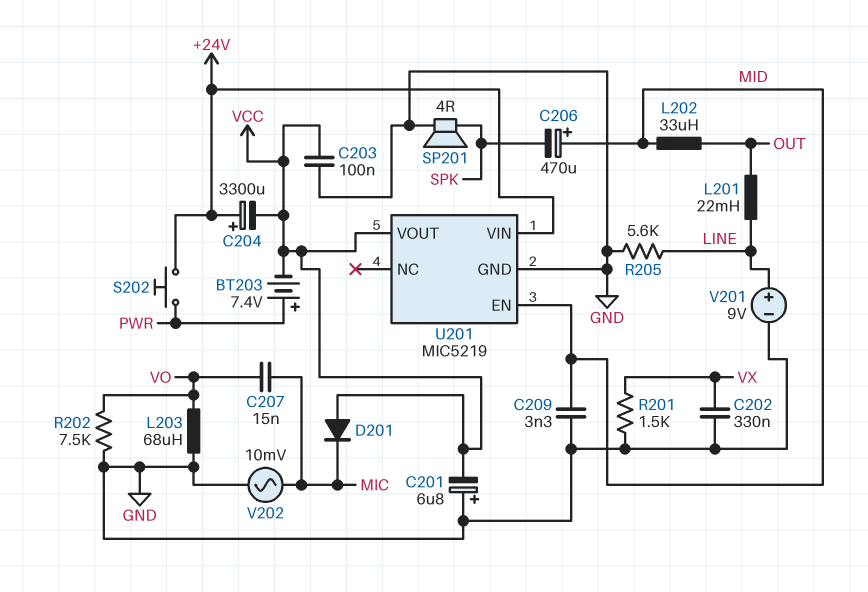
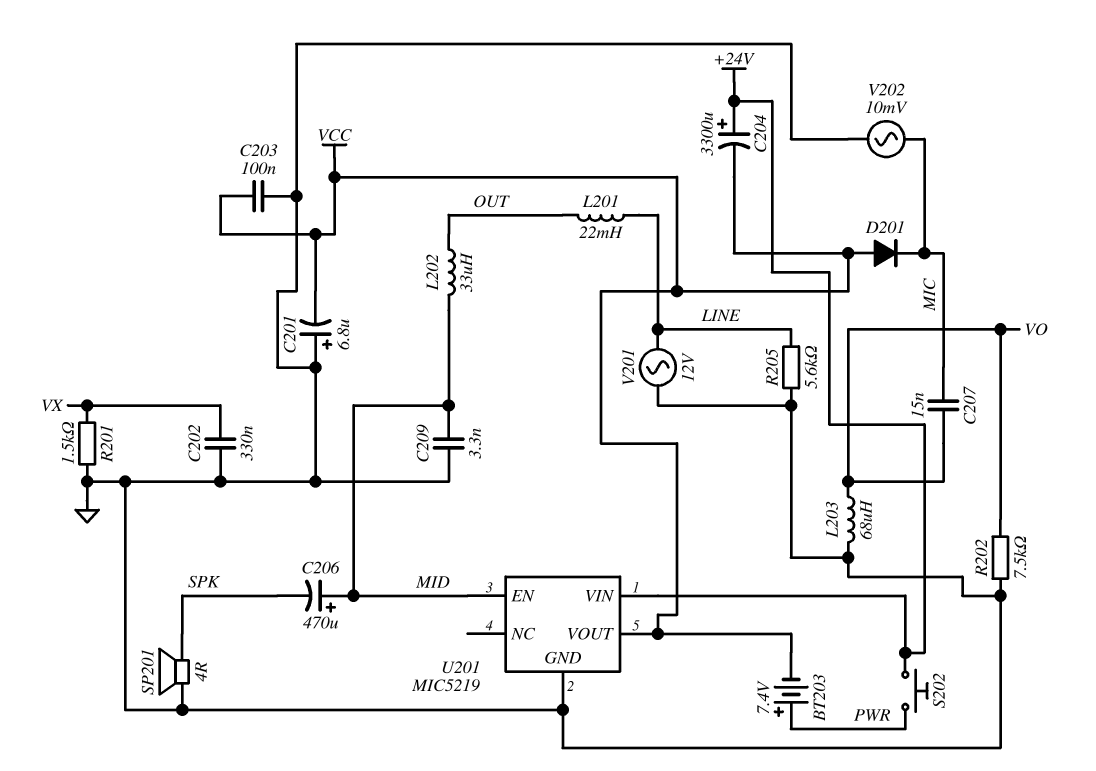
V201: 9V (plus LINE, minus GND) -> AC 12V (GND, LINE)

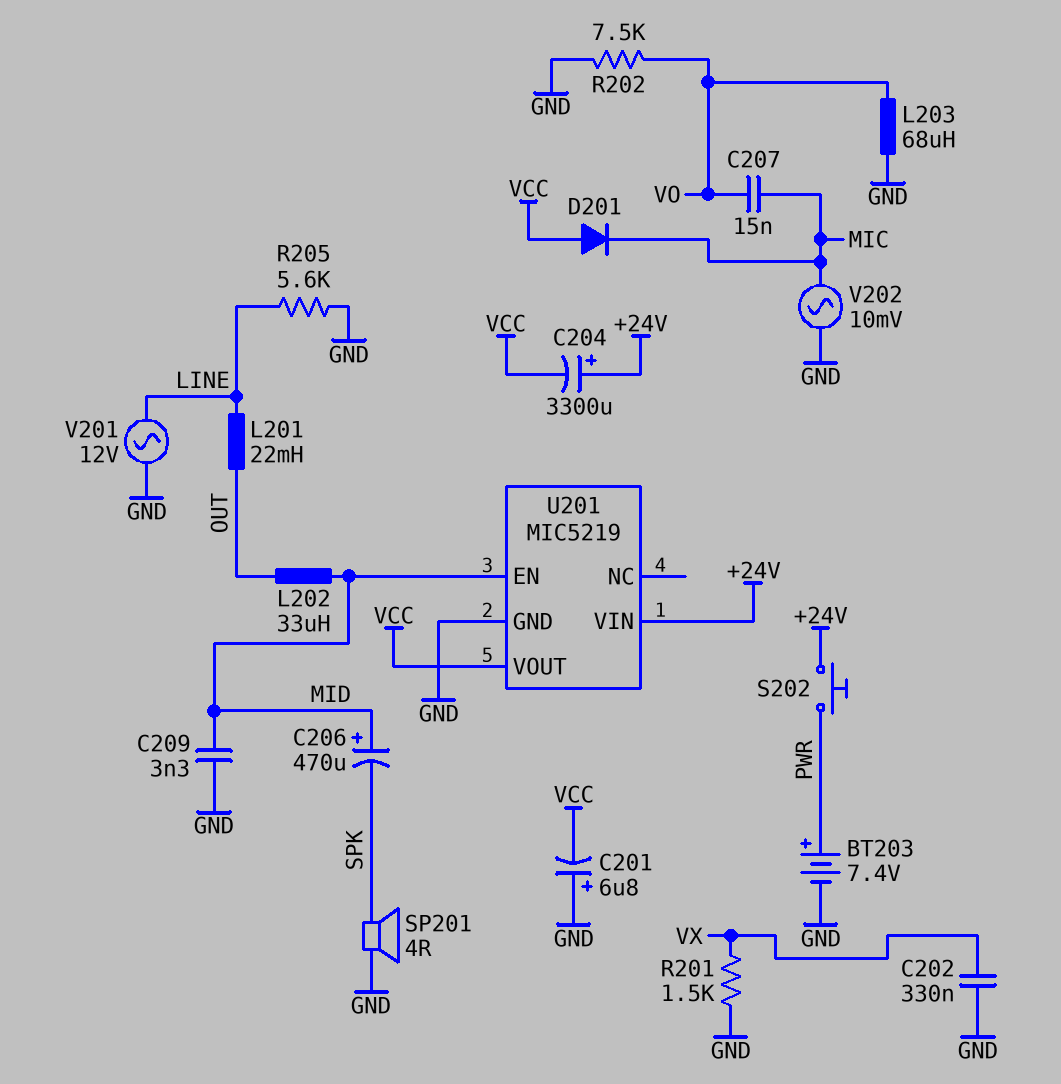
BT203: 7.4V (plus PWR, minus VCC) -> 7.4V (plus PWR, minus GND)
C203: 100nF (GND, VCC) -> none

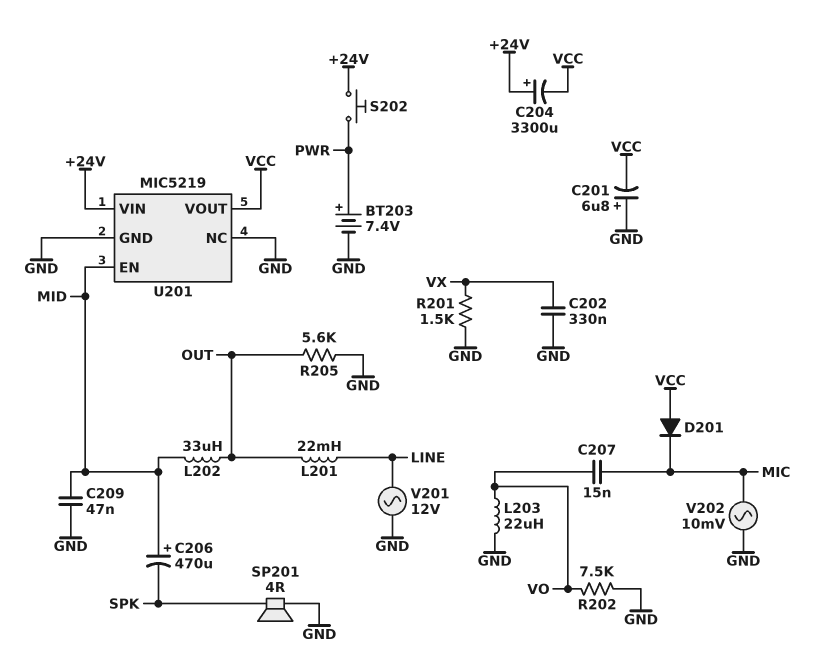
C209: 3.3nF (GND, MID) -> 47nF (GND, MID)
L203: 68uH (GND, VO) -> 22uH (GND, VO)
R205: 5.6k (GND, LINE) -> 5.6k (GND, OUT)
U201 pin NC: none -> GND

